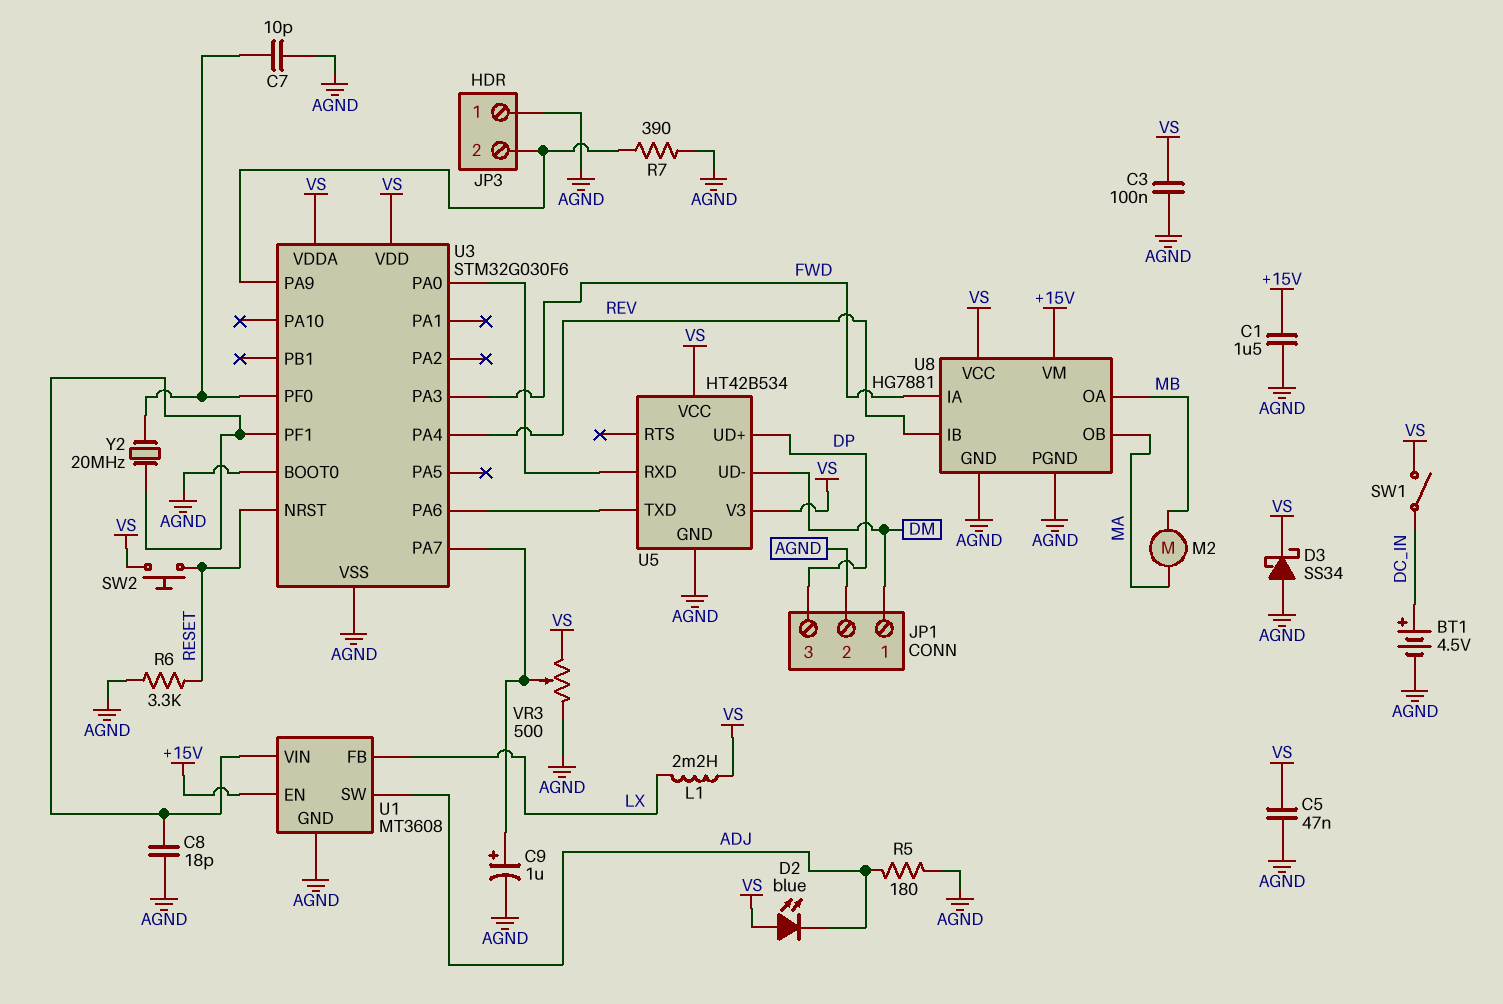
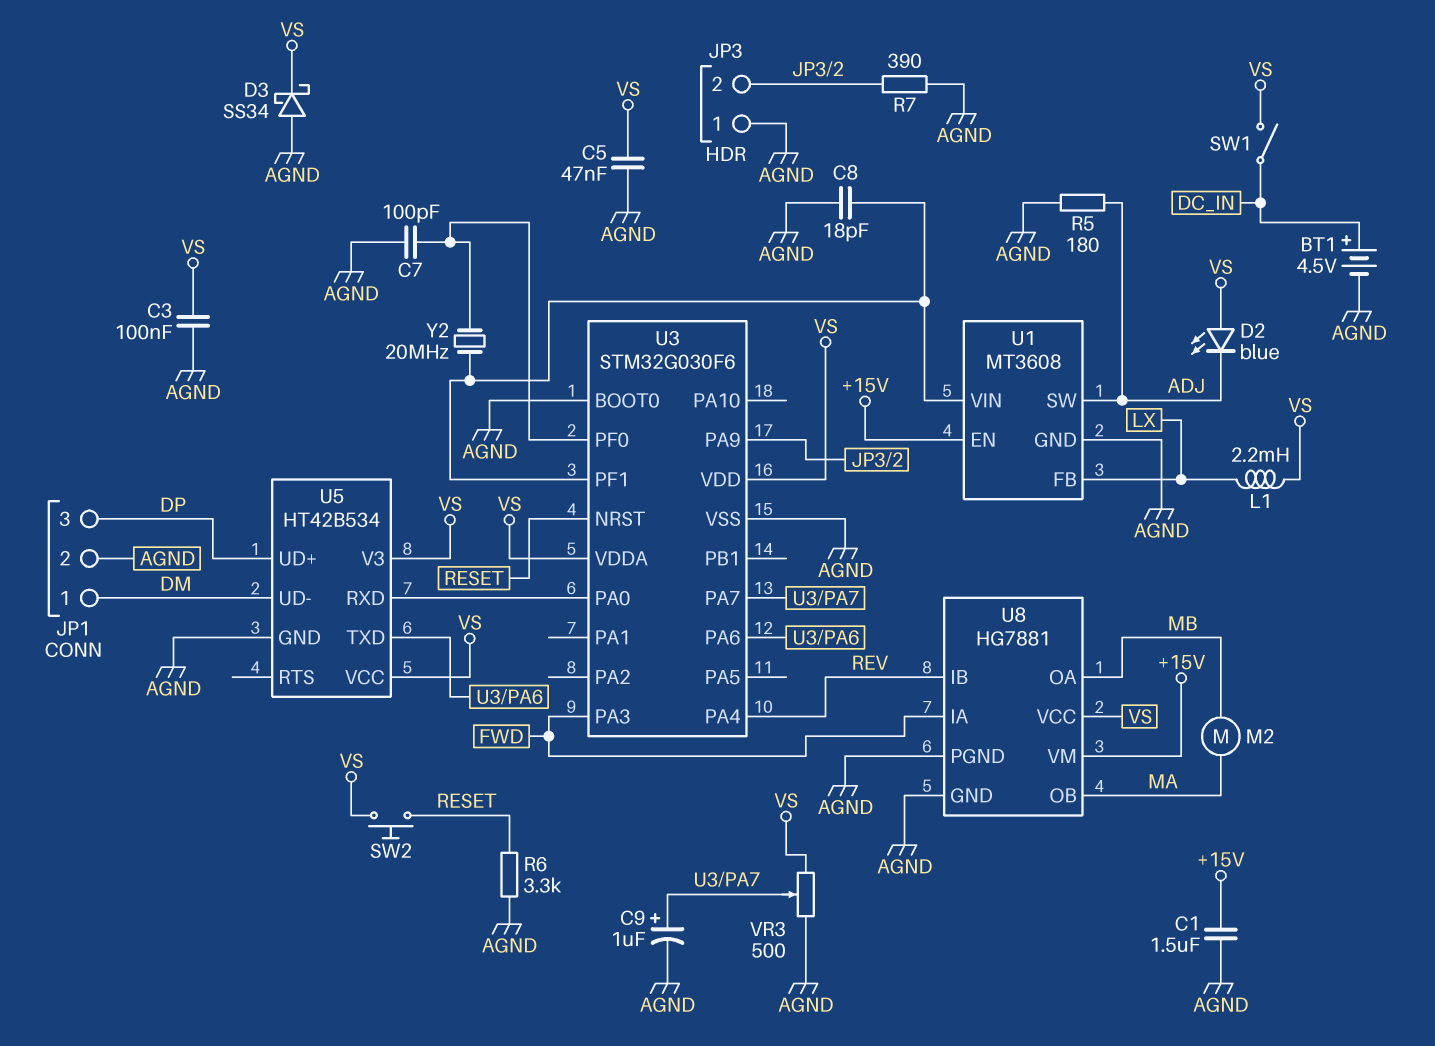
C7: 10pF (AGND, U3/PF0) -> 100pF (AGND, U3/PF0)

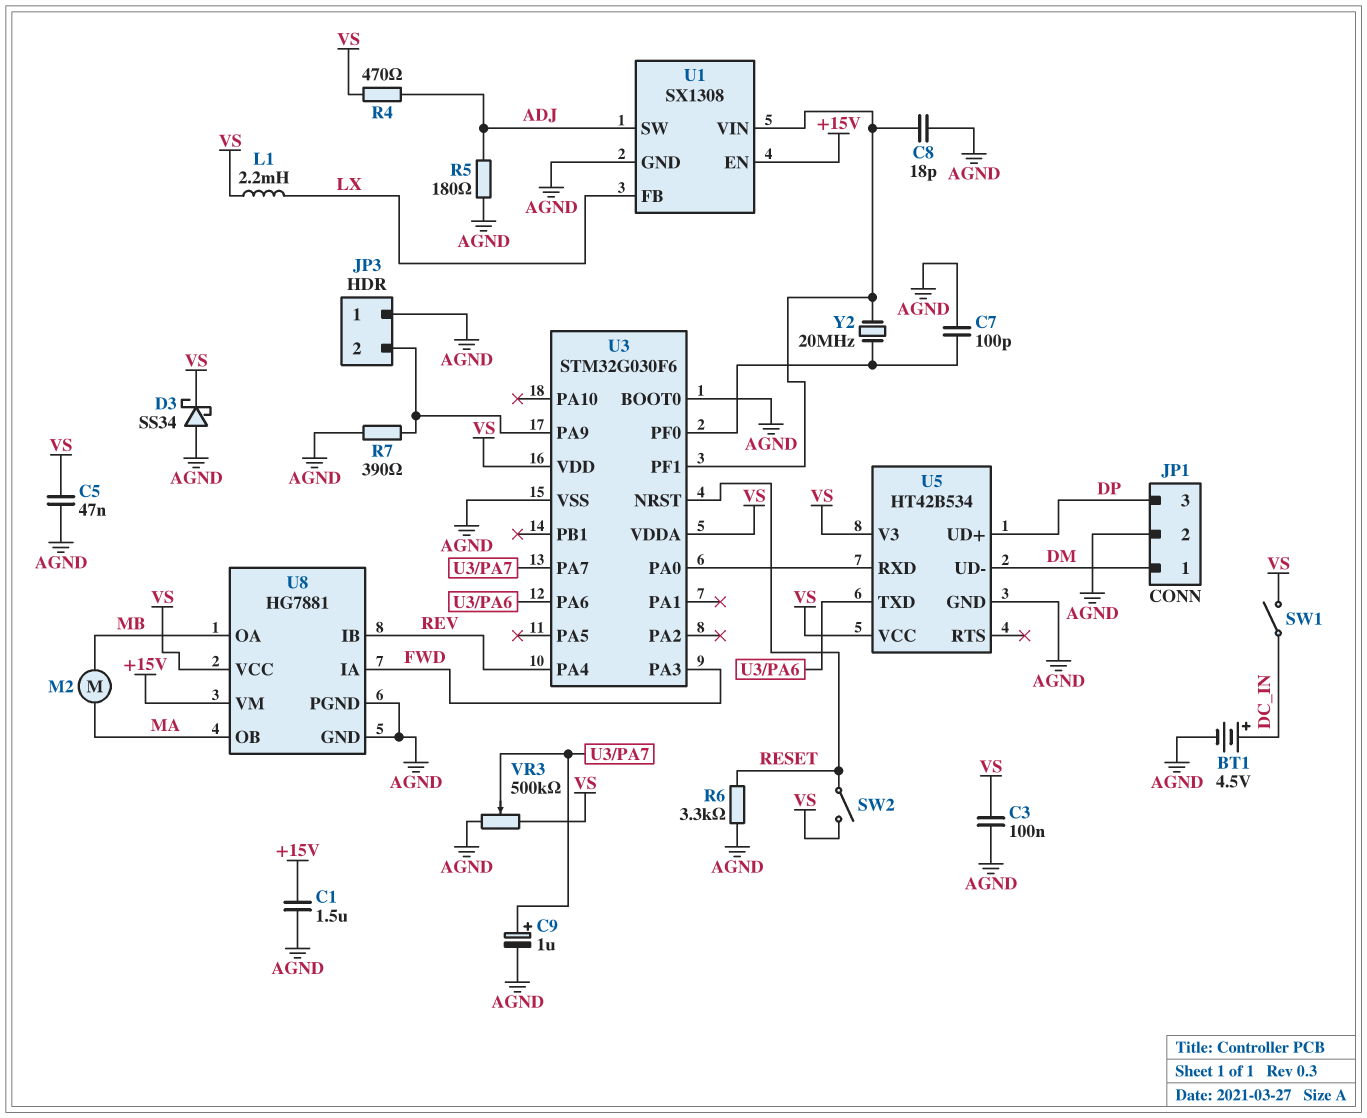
D2: LED blue (A VS, K ADJ) -> none
R4: none -> 470 (ADJ, VS)
SW2: button (RESET, VS) -> switch (RESET, VS)
U1: MT3608 -> SX1308
VR3: 500 (AGND, VS, wiper U3/PA7) -> 500k (AGND, VS, wiper U3/PA7)

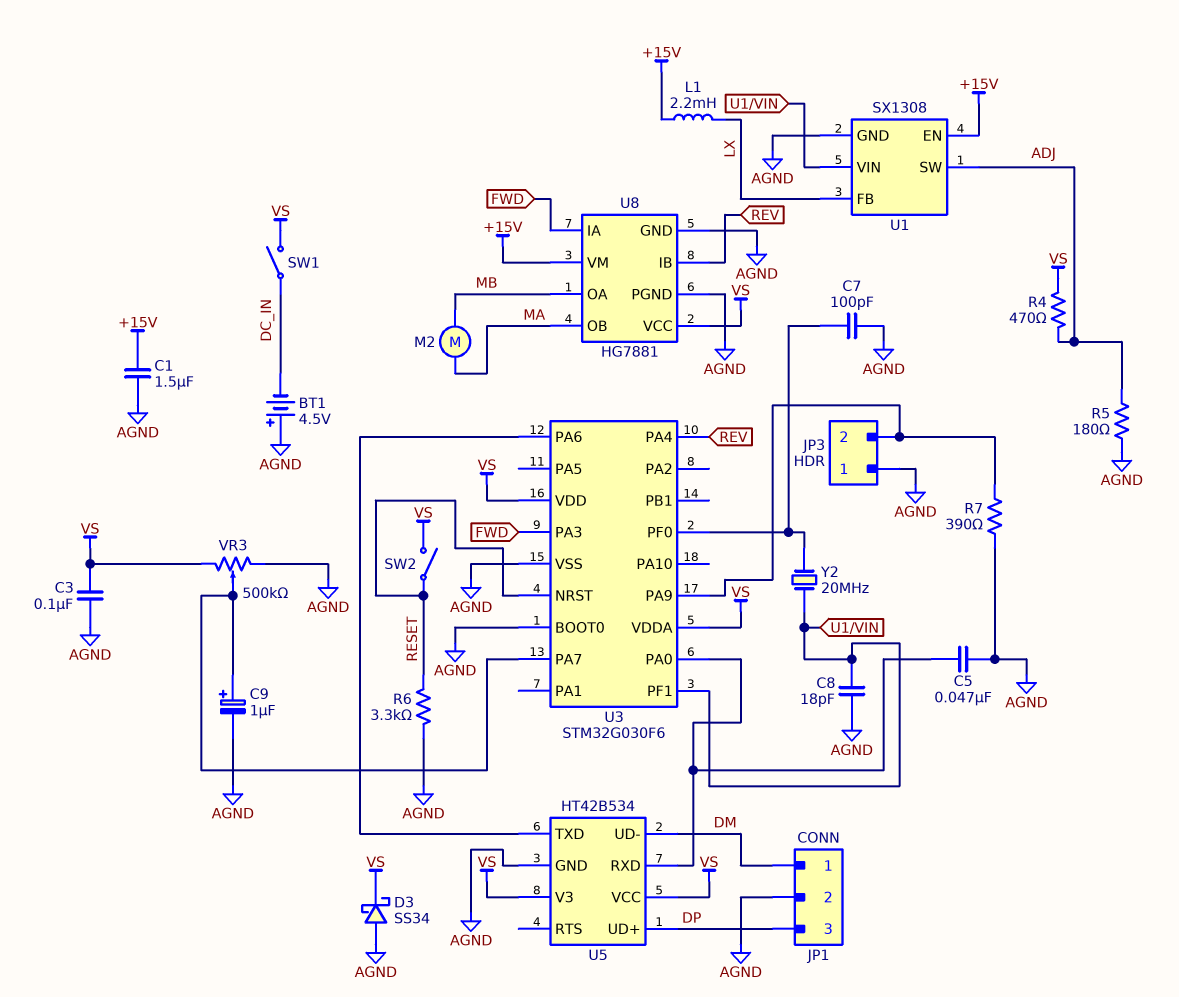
BT1: 4.5V (plus DC_IN, minus AGND) -> 4.5V (plus AGND, minus DC_IN)
C5: 47nF (AGND, VS) -> 47nF (AGND, U3/PA0)
L1: 2.2mH (LX, VS) -> 2.2mH (+15V, LX)

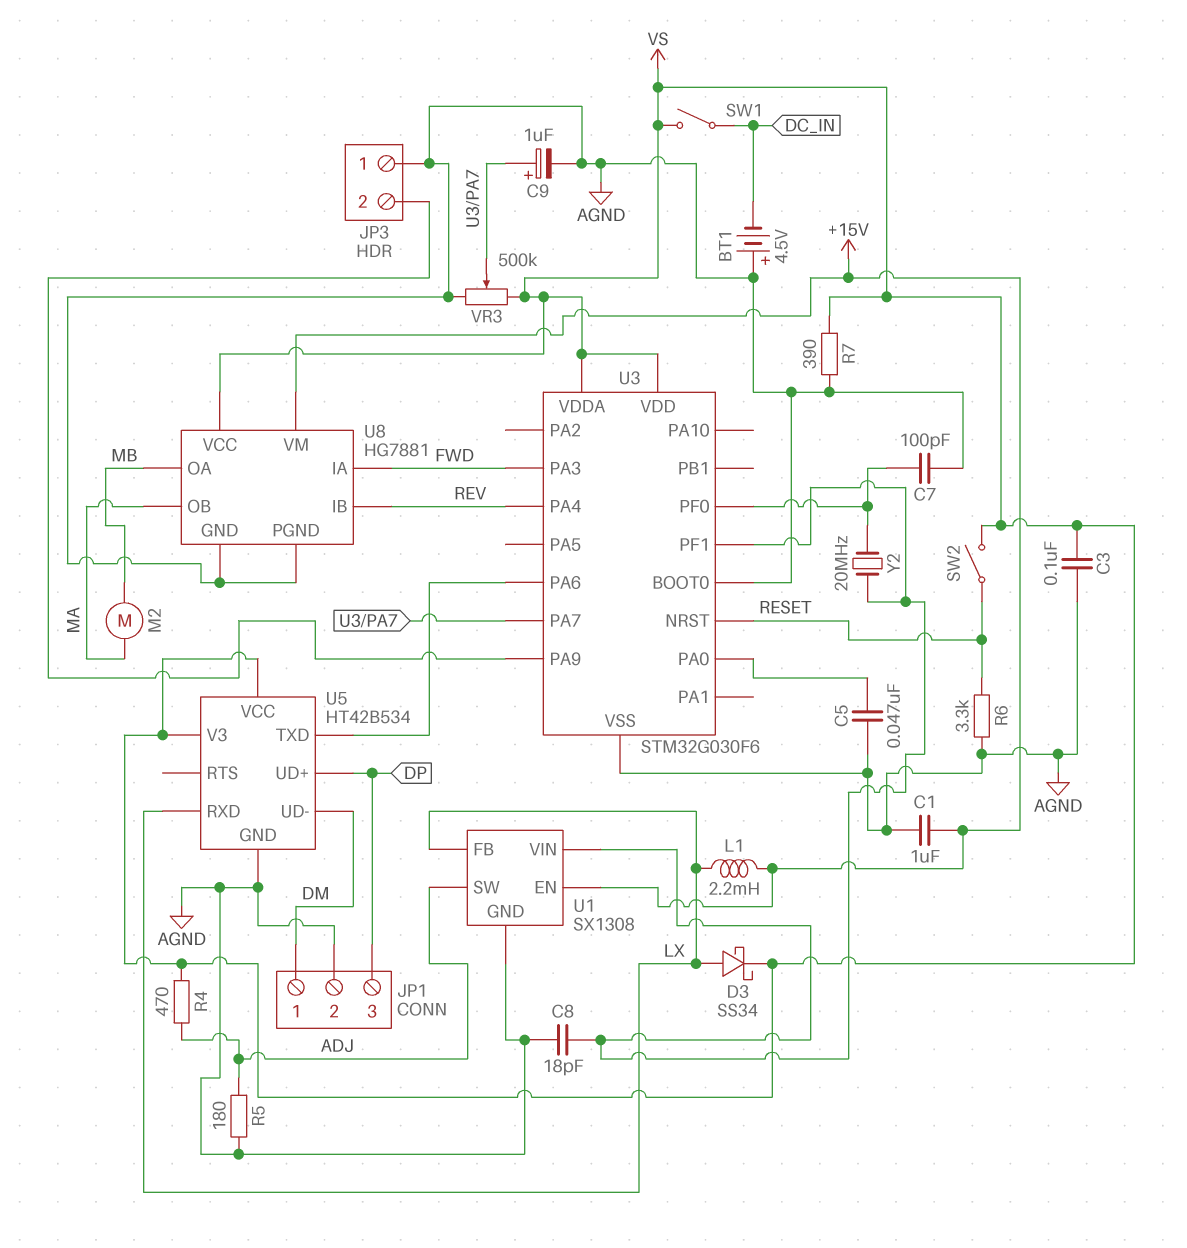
C1: 1.5uF (+15V, AGND) -> 1uF (+15V, AGND)
D3: schottky SS34 (A AGND, K VS) -> schottky SS34 (A LX, K VS)
R7: 390 (AGND, JP3/2) -> 390 (AGND, VS)
U5 pin RXD: U3/PA0 -> LX

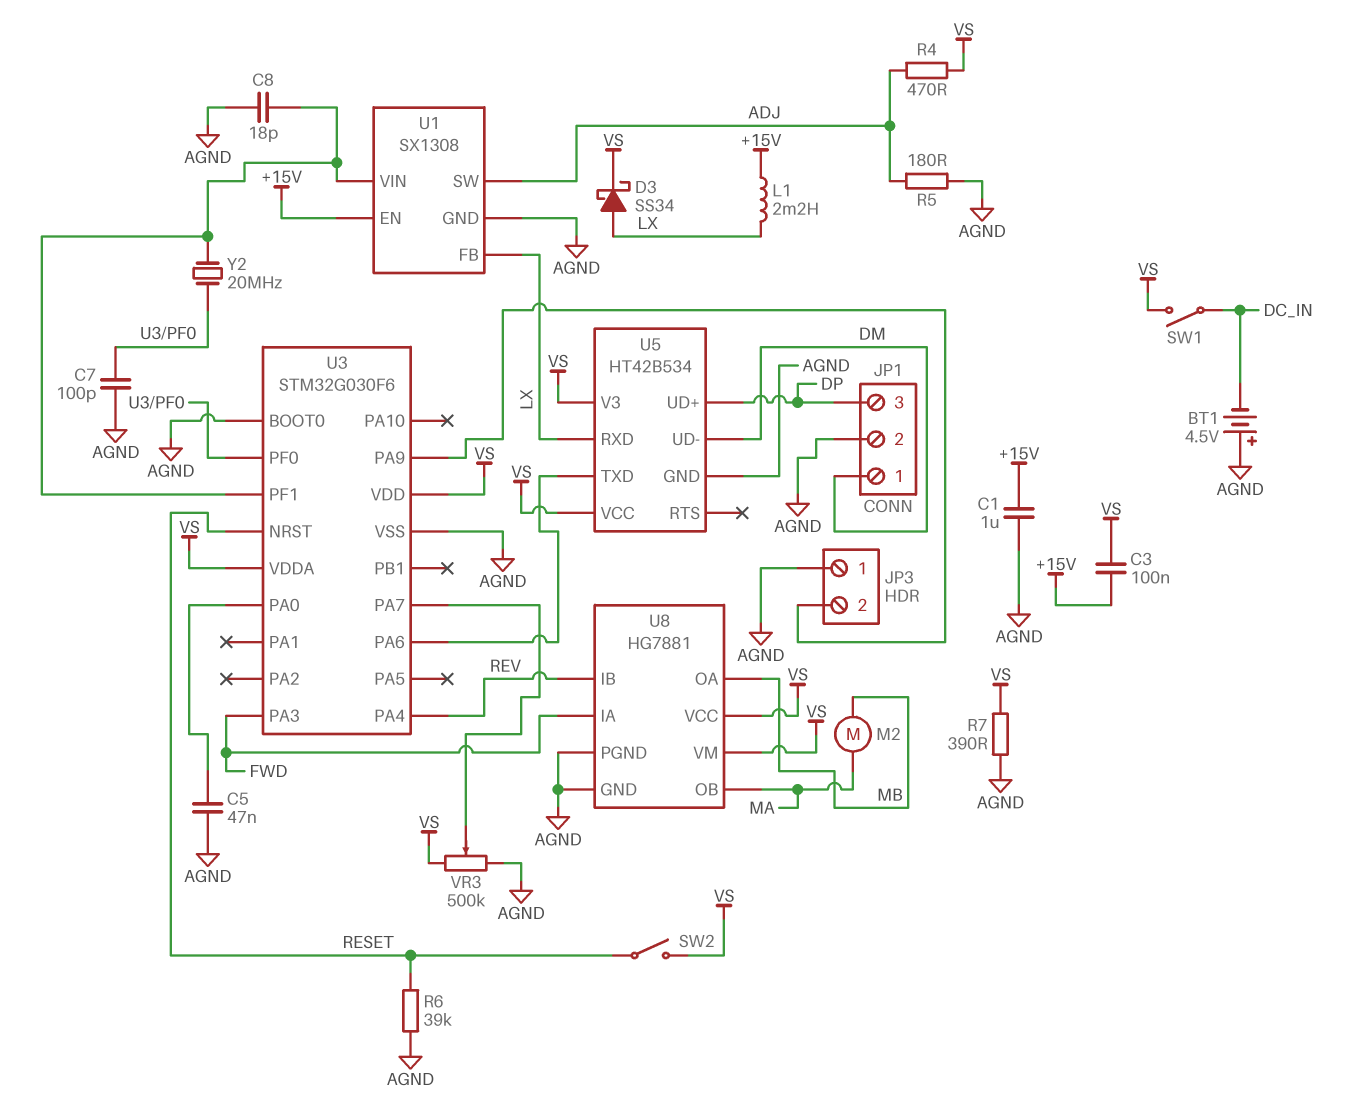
C3: 100nF (AGND, VS) -> 100nF (+15V, VS)
C9: 1uF (plus U3/PA7, minus AGND) -> none
R6: 3.3k (AGND, RESET) -> 39k (AGND, RESET)
U8 pin VM: +15V -> VS

